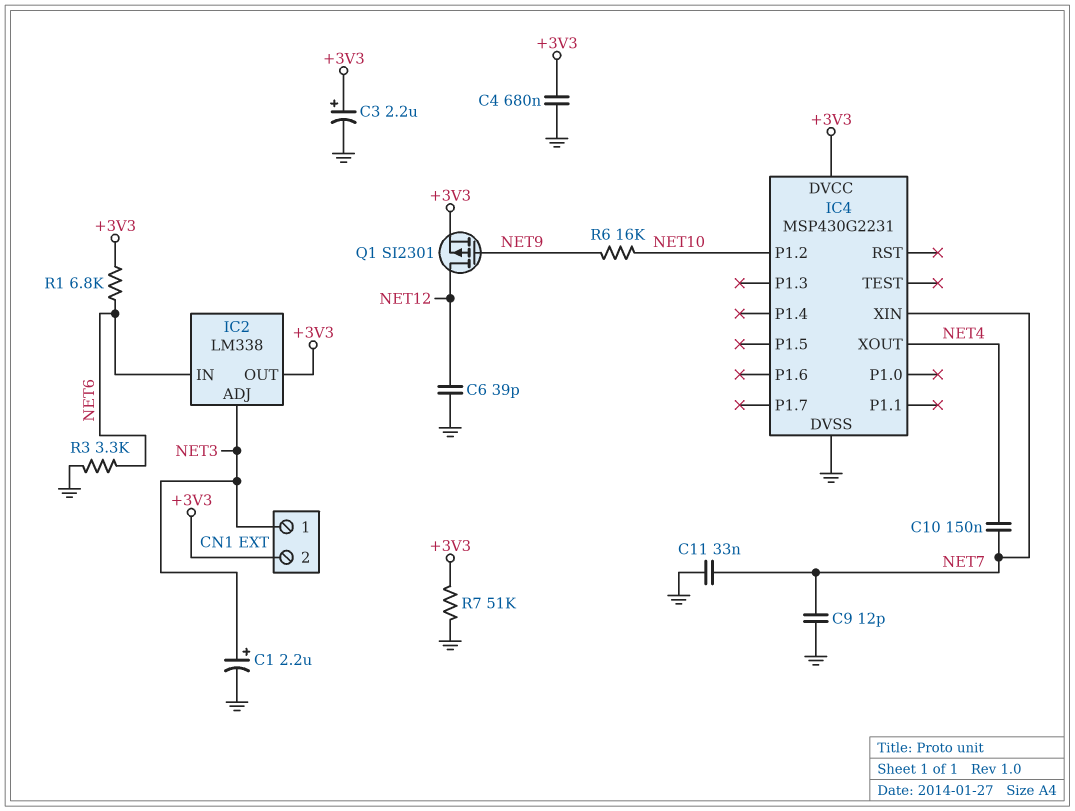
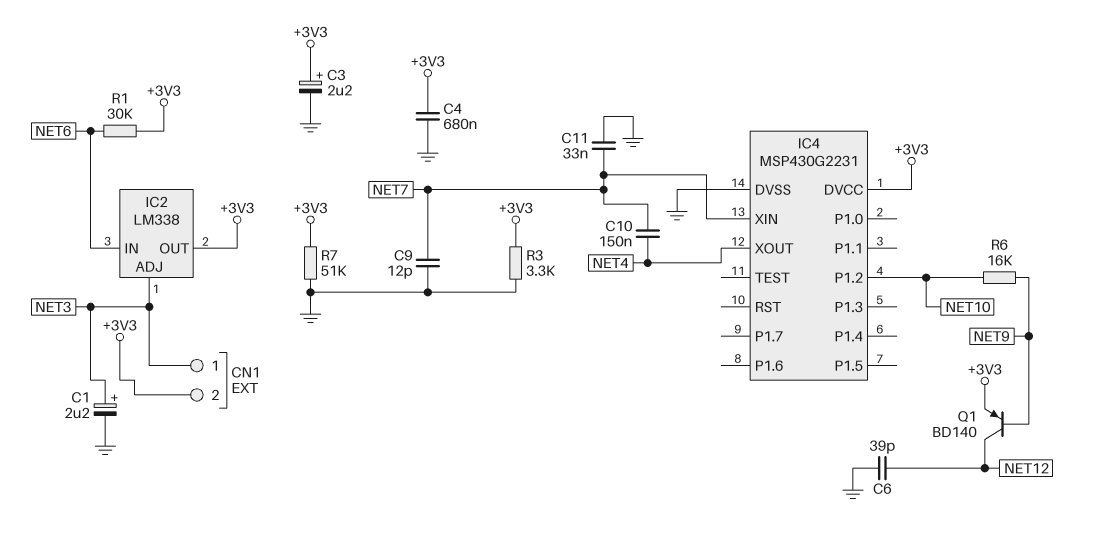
Q1: PMOS SI2301 (G NET9, D NET12, S +3V3) -> PNP BD140 (B NET9, C NET12, E +3V3)
R1: 6.8k (+3V3, NET6) -> 30k (+3V3, NET6)
R3: 3.3k (GND, NET6) -> 3.3k (+3V3, GND)

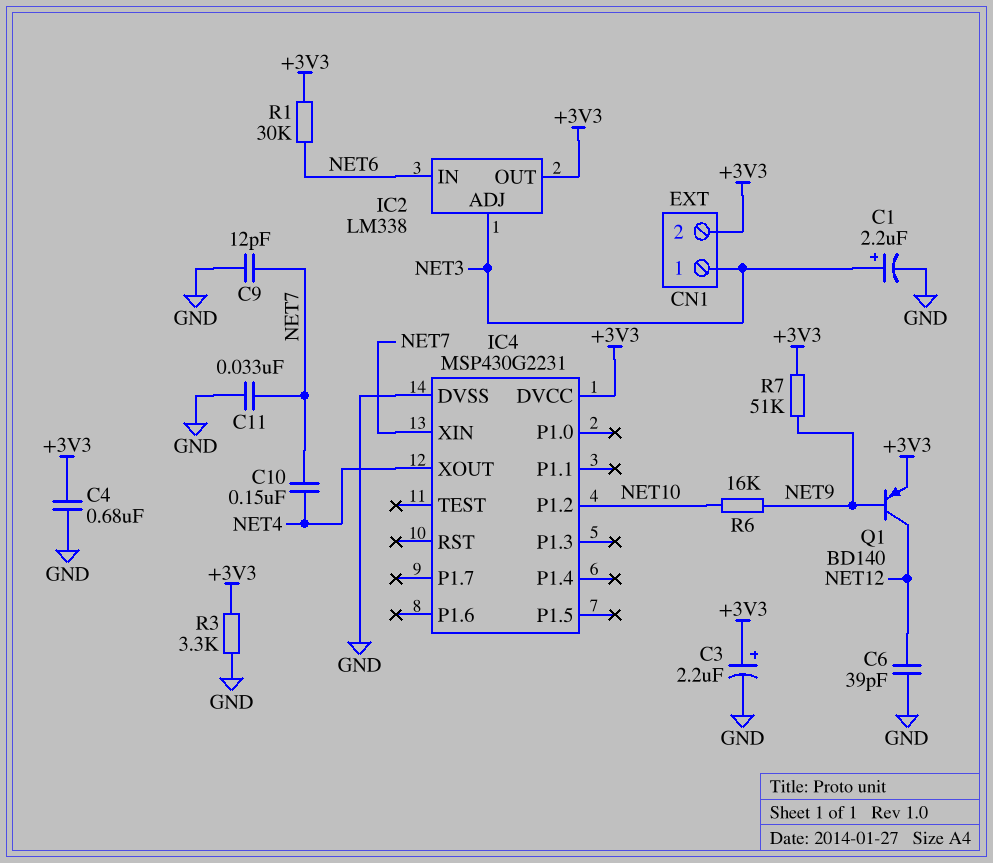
R7: 51k (+3V3, GND) -> 51k (+3V3, NET9)

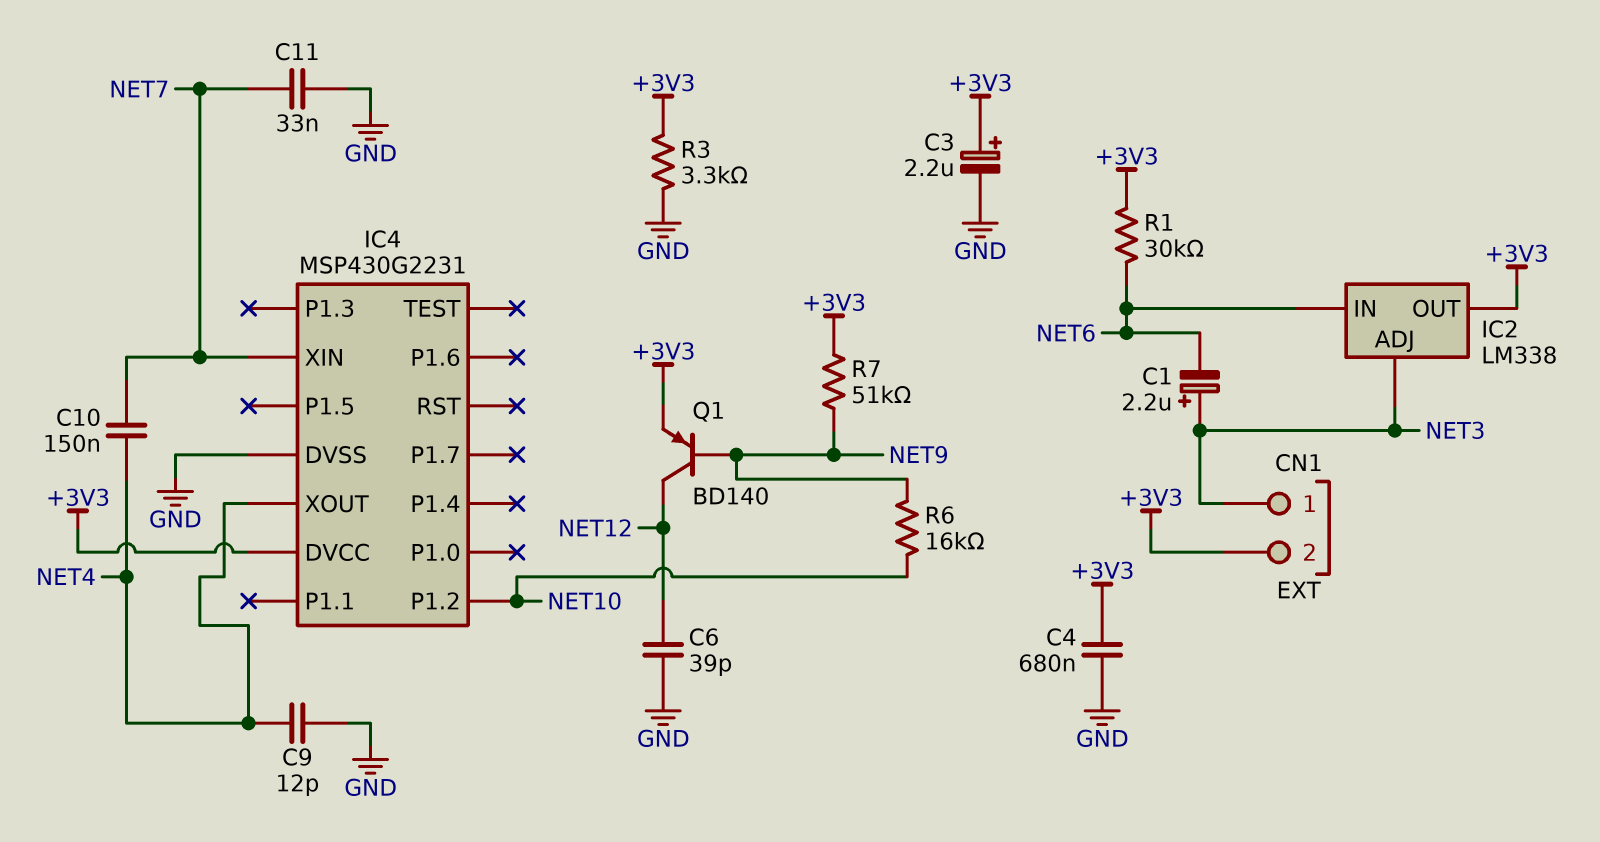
C1: 2.2uF (plus NET3, minus GND) -> 2.2uF (plus NET3, minus NET6)
C9: 12pF (GND, NET7) -> 12pF (GND, NET4)

